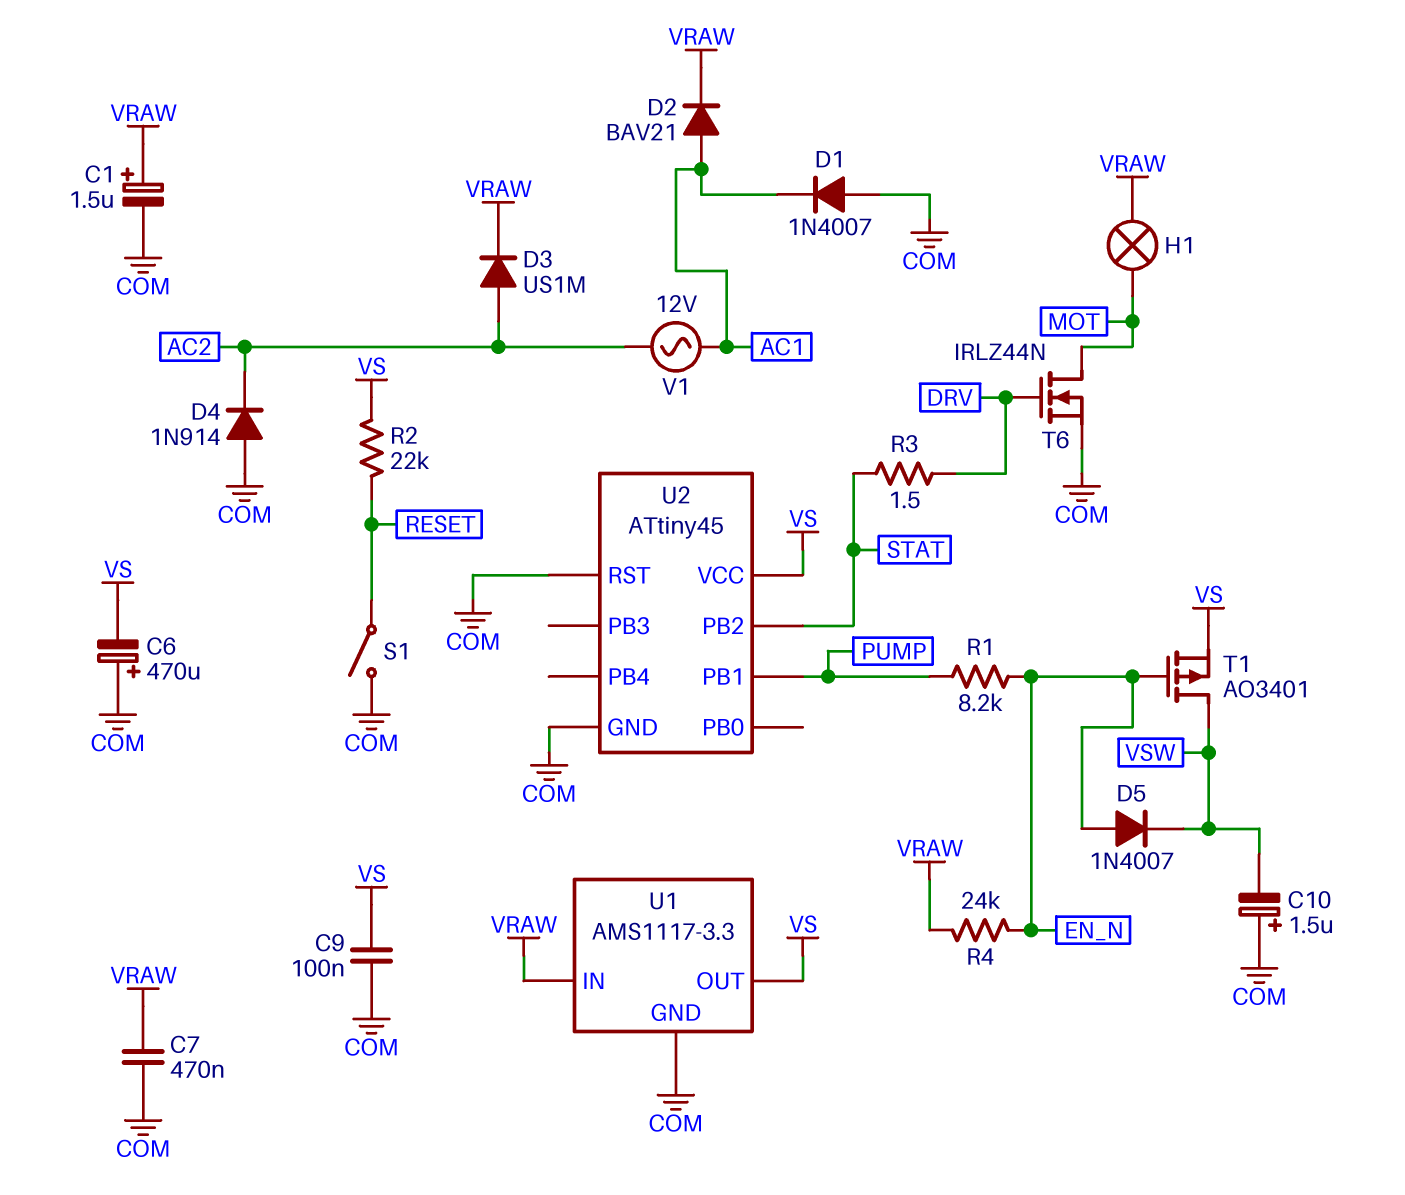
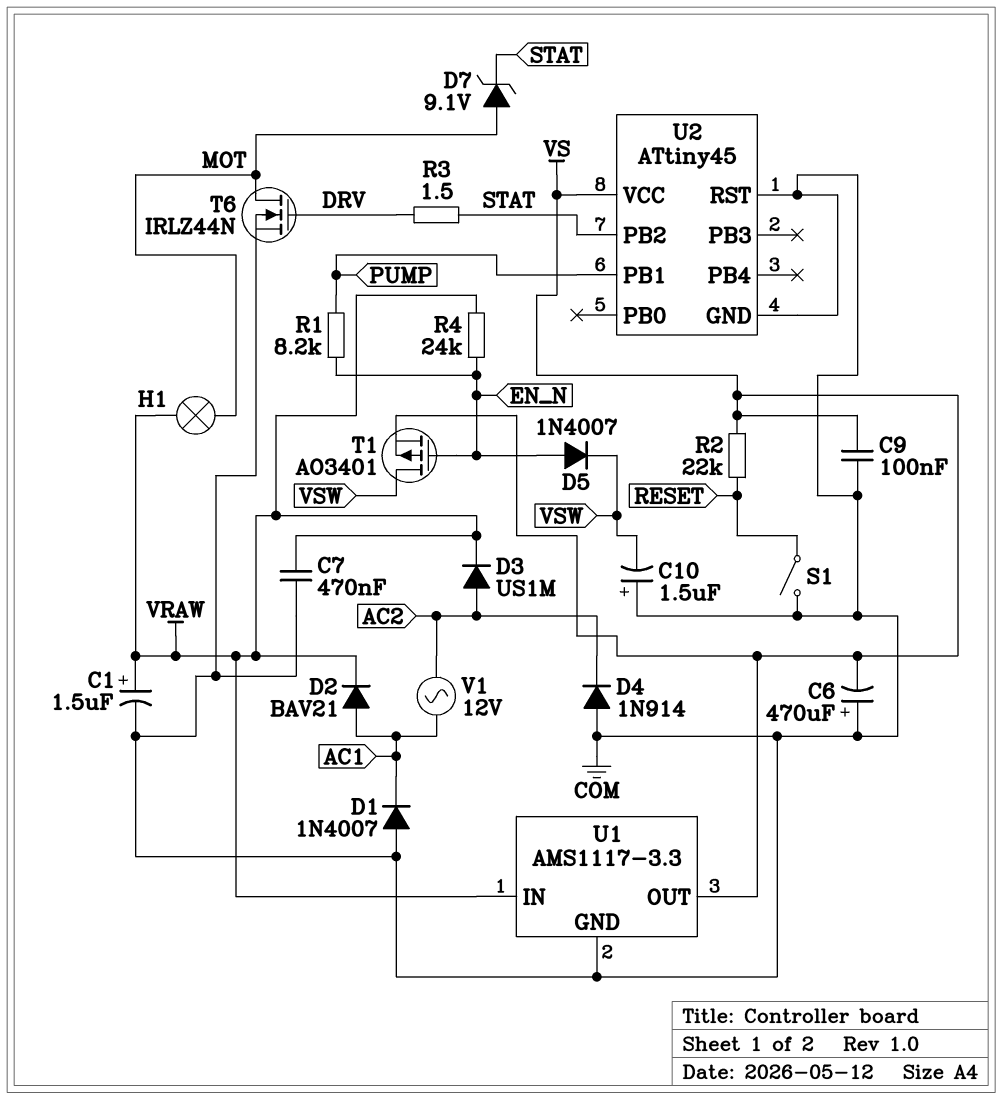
D7: none -> zener 9.1V (A MOT, K STAT)

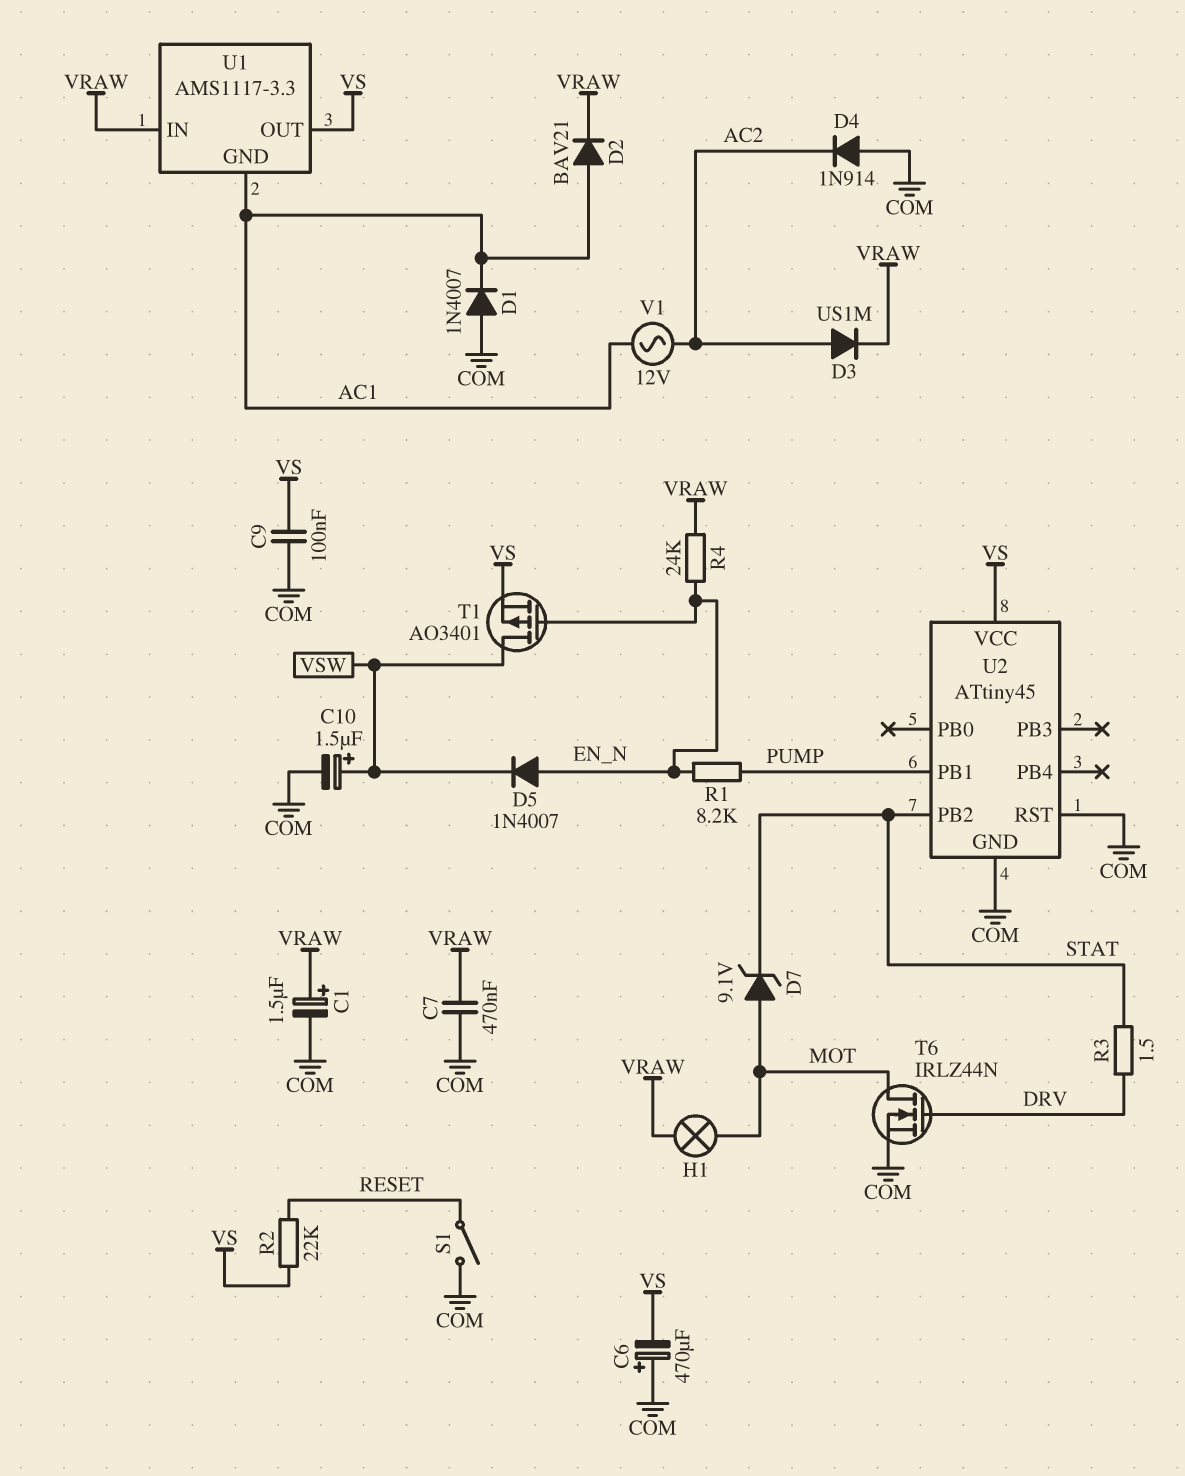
C10: 1.5uF (plus COM, minus VSW) -> 1.5uF (plus VSW, minus COM)
U1 pin GND: COM -> AC1

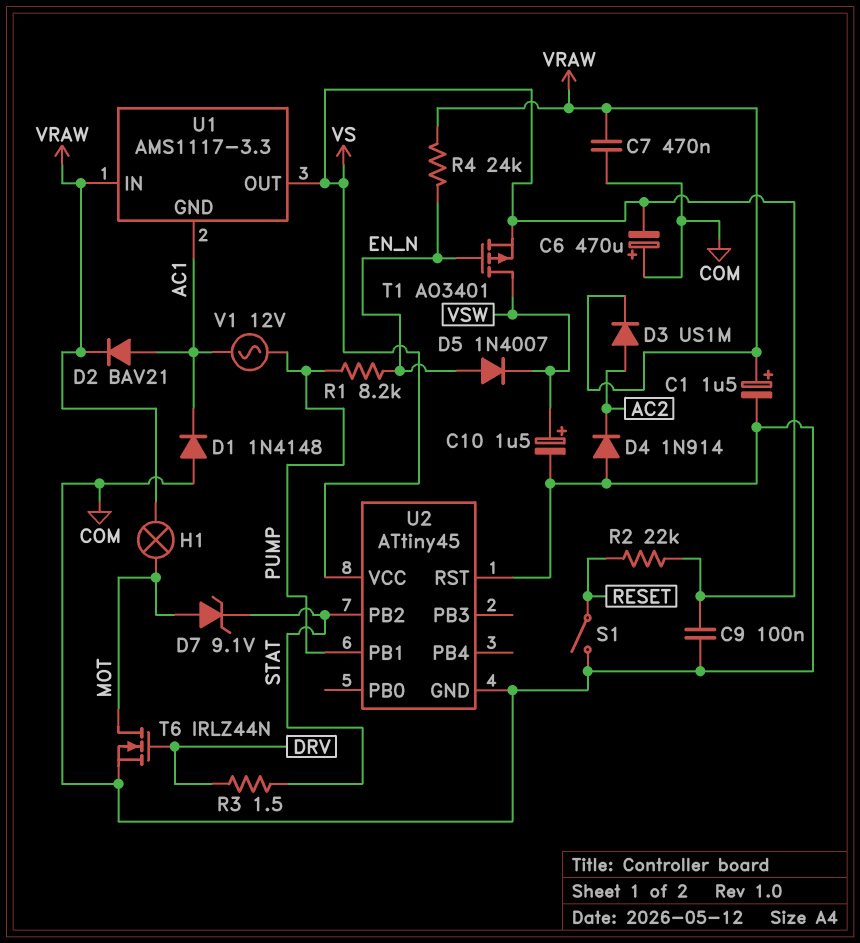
D1: diode 1N4007 (A COM, K AC1) -> diode 1N4148 (A COM, K AC1)
V1: AC 12V (AC1, AC2) -> AC 12V (AC1, PUMP)

